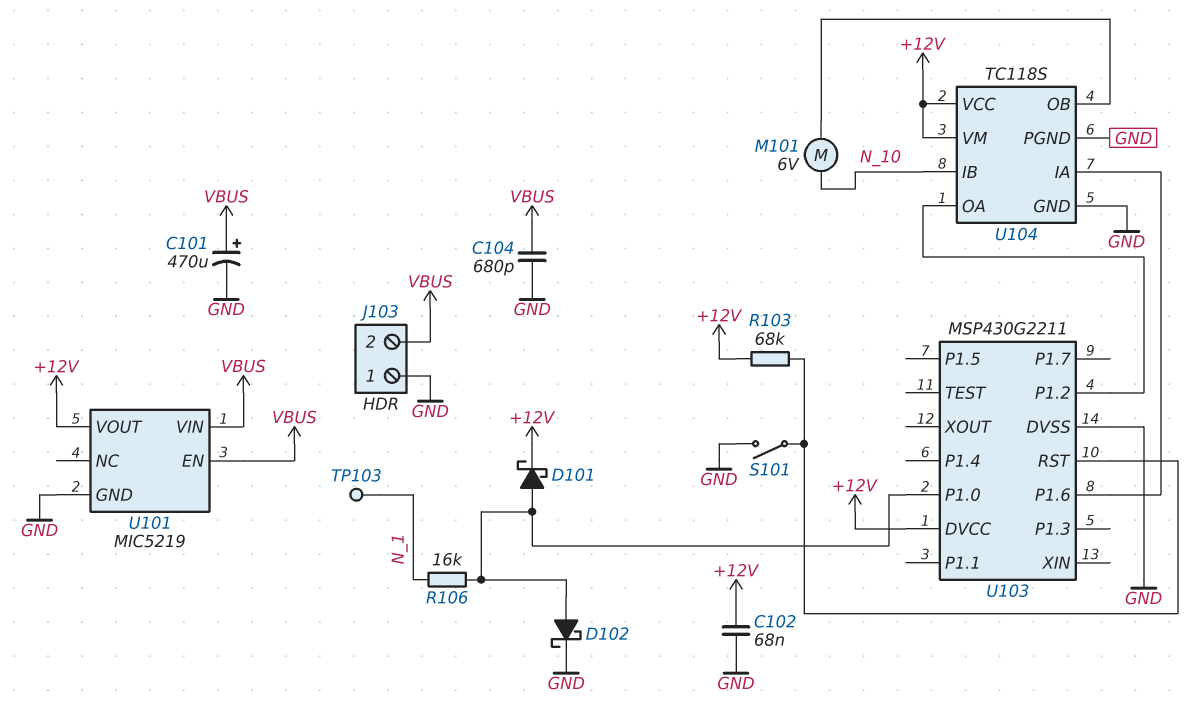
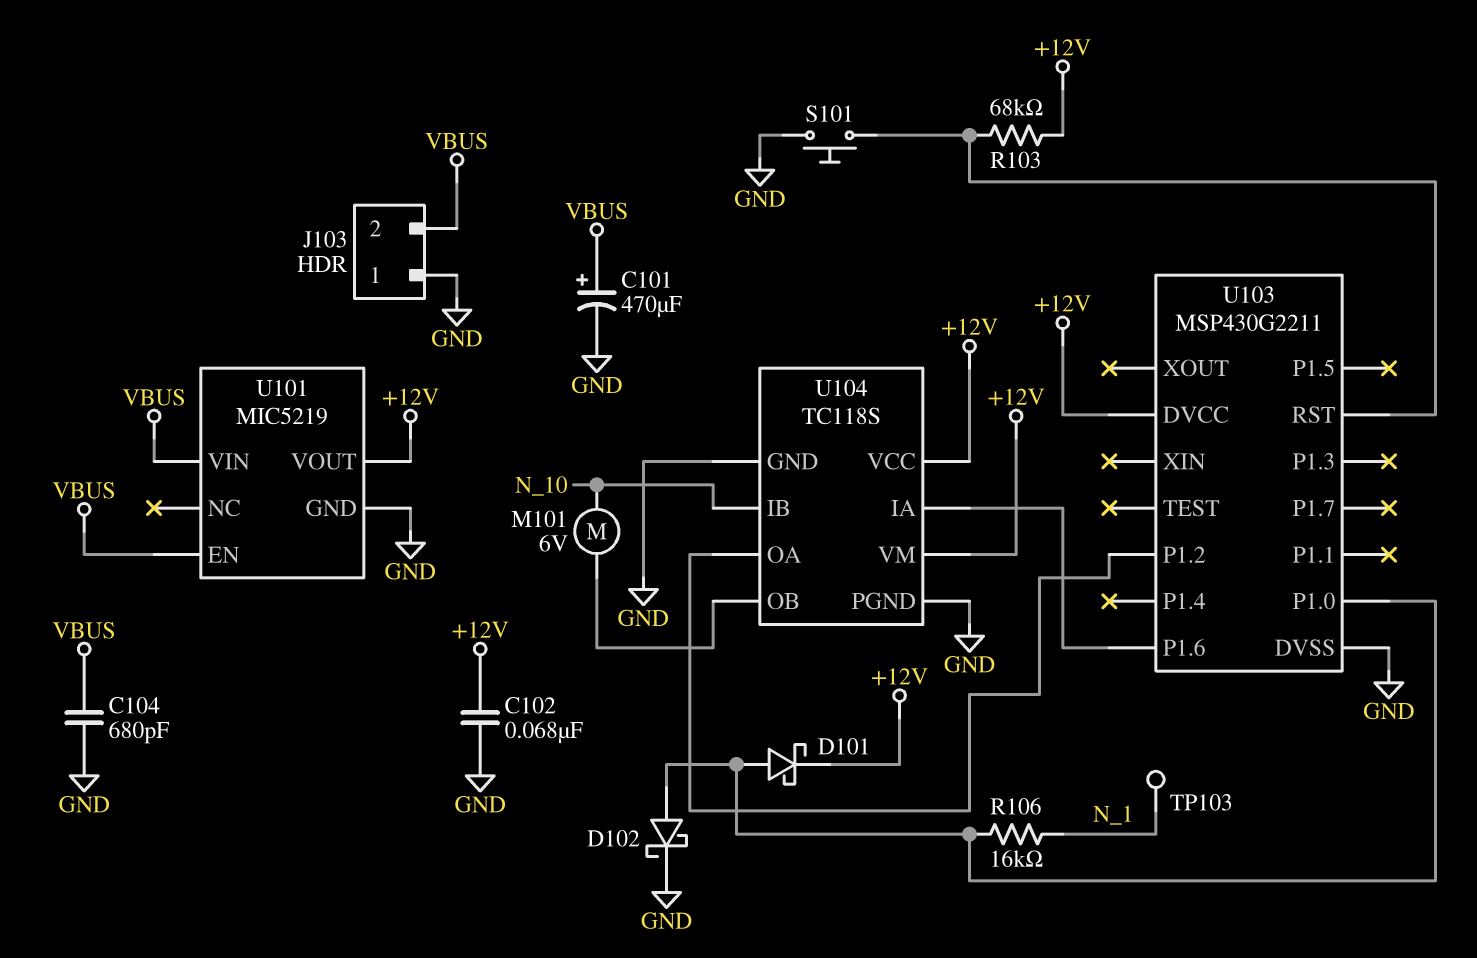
S101: switch (GND, U103/RST) -> button (GND, U103/RST)

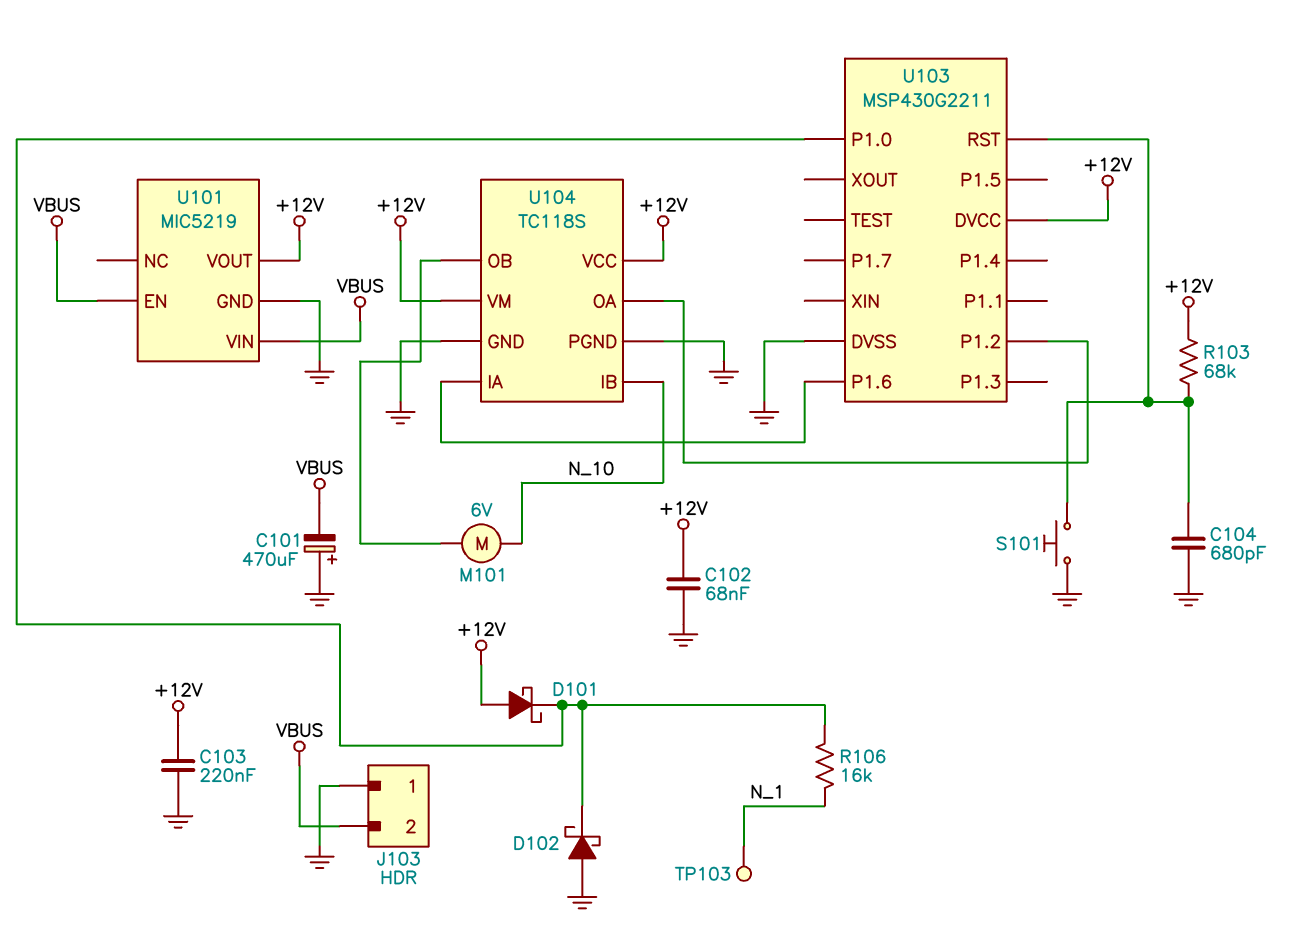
C101: 470uF (plus VBUS, minus GND) -> 470uF (plus GND, minus VBUS)
C103: none -> 220nF (+12V, GND)
C104: 680pF (GND, VBUS) -> 680pF (GND, U103/RST)
D101: schottky (A U103/P1.0, K +12V) -> schottky (A +12V, K U103/P1.0)
D102: schottky (A U103/P1.0, K GND) -> schottky (A GND, K U103/P1.0)

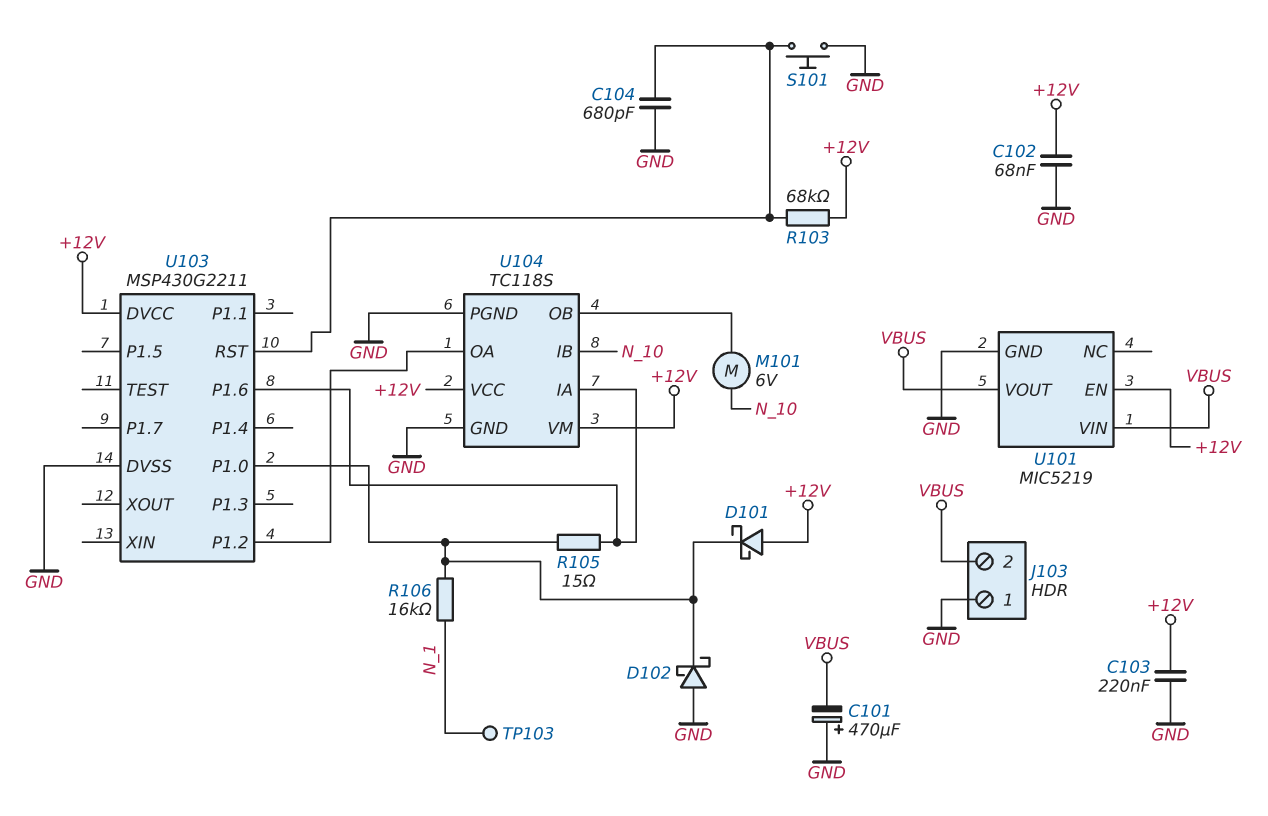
R105: none -> 15 (U103/P1.0, U103/P1.6)
U101 pin EN: VBUS -> +12V
U101 pin VOUT: +12V -> VBUS

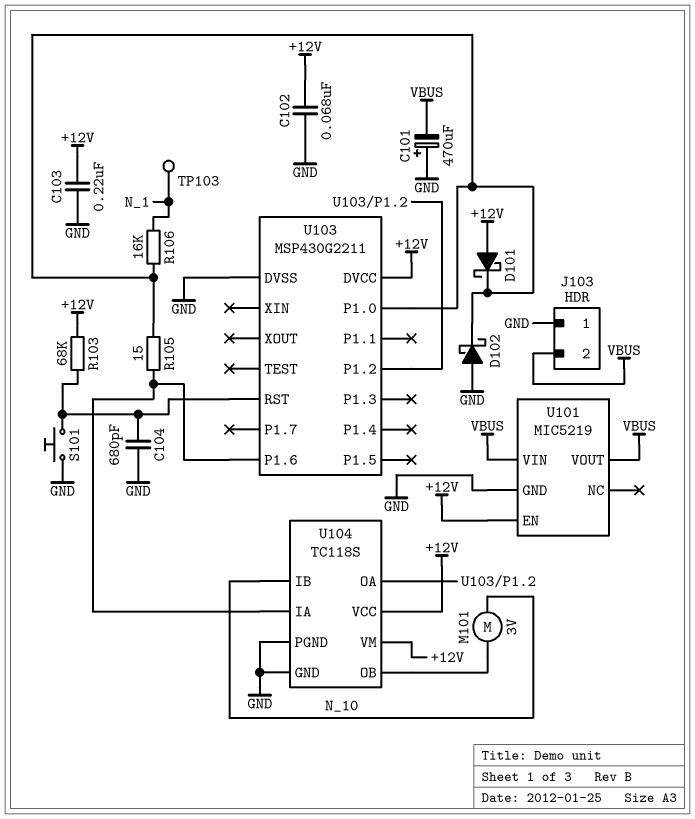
M101: motor 6V (N_10, U104/OB) -> motor 3V (N_10, U104/OB)

